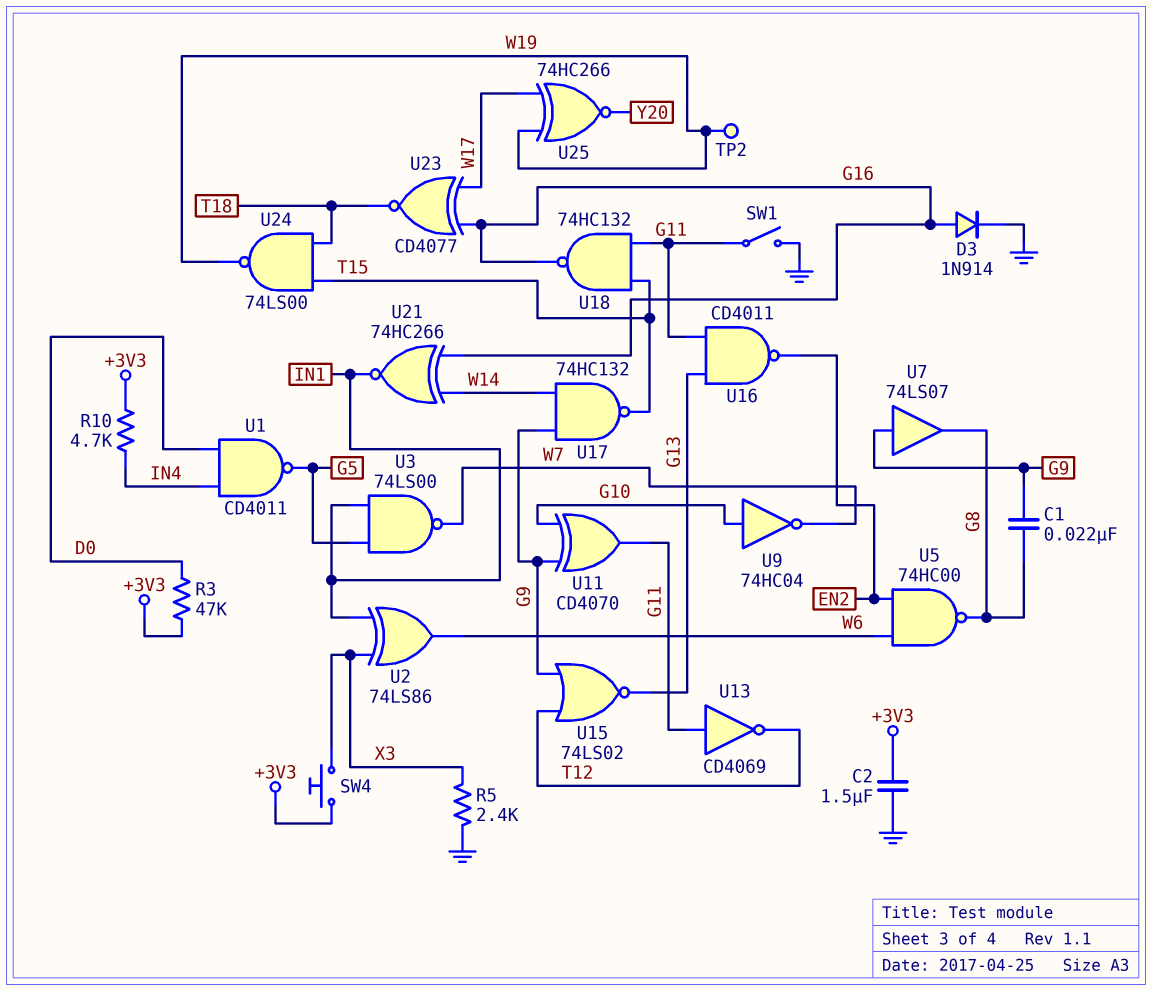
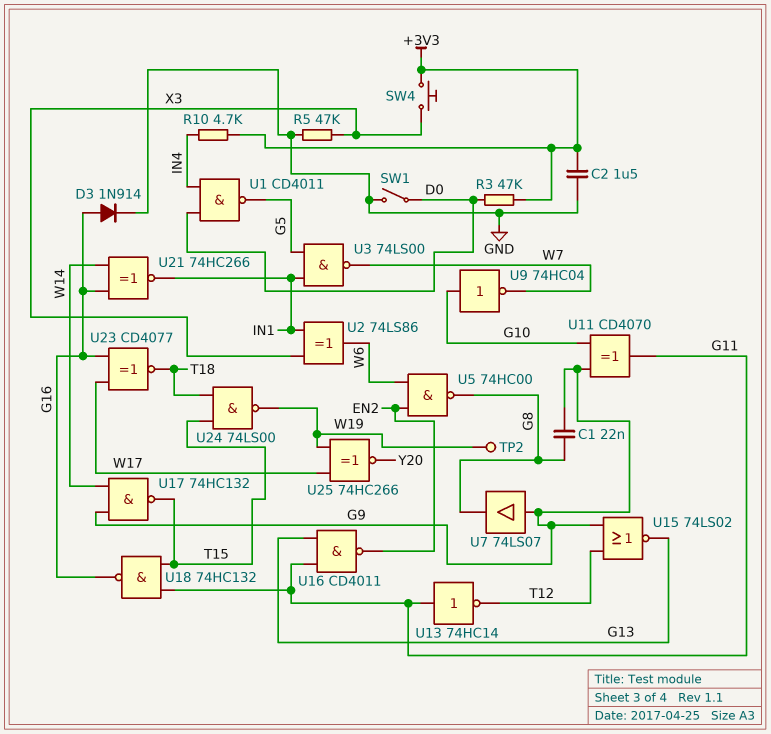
R5: 2.4k (GND, X3) -> 47k (GND, X3)
SW1: switch (G11, GND) -> switch (D0, GND)
U13: NOT CD4069 (in G11, out T12) -> NOT 74HC14 (in G11, out T12)

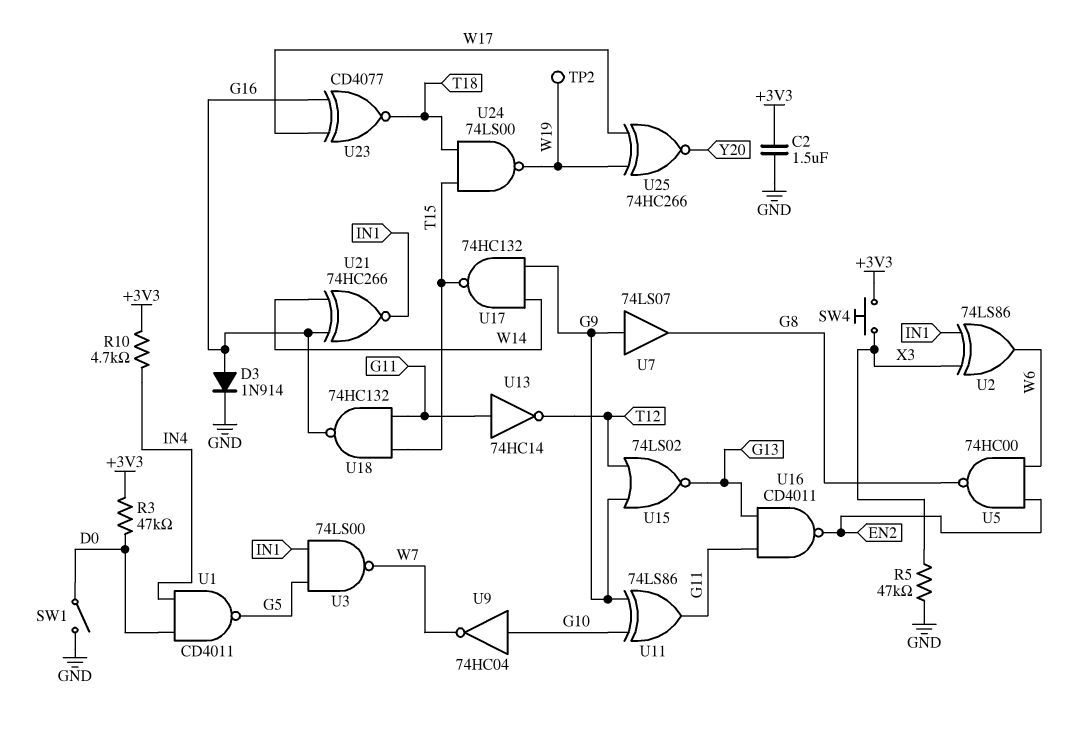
C1: 22nF (G8, G9) -> none
U11: XOR CD4070 (in G9, in G10, out G11) -> XOR 74LS86 (in G9, in G10, out G11)

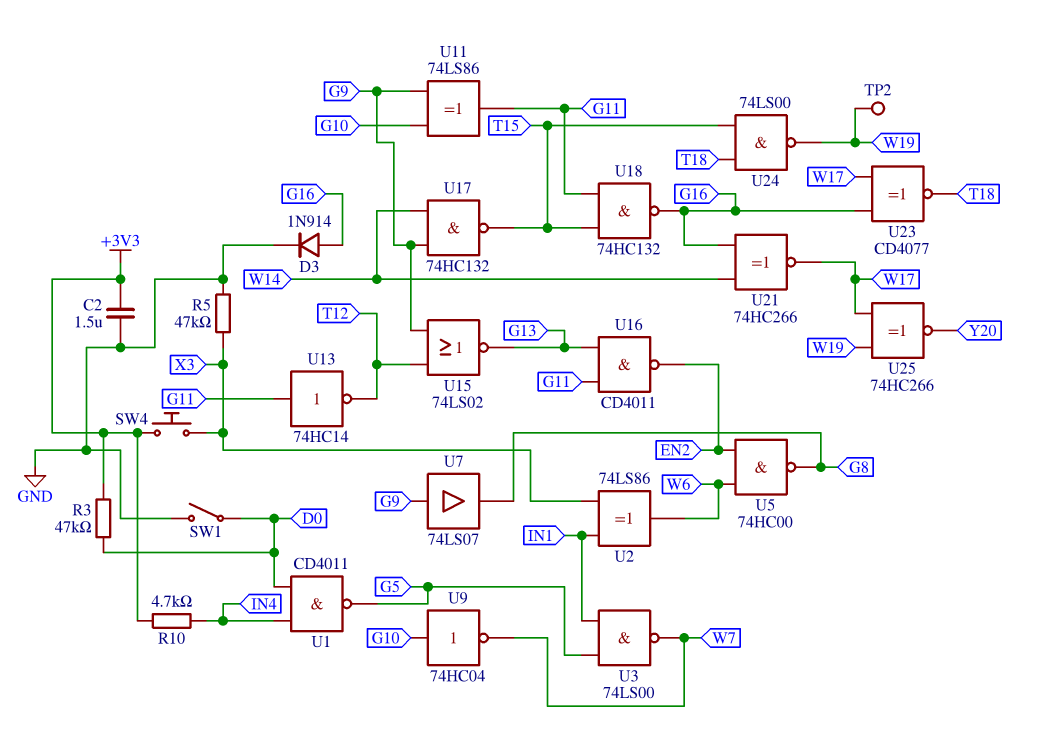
U21: XNOR 74HC266 (in G16, in W14, out IN1) -> XNOR 74HC266 (in G16, in W14, out W17)

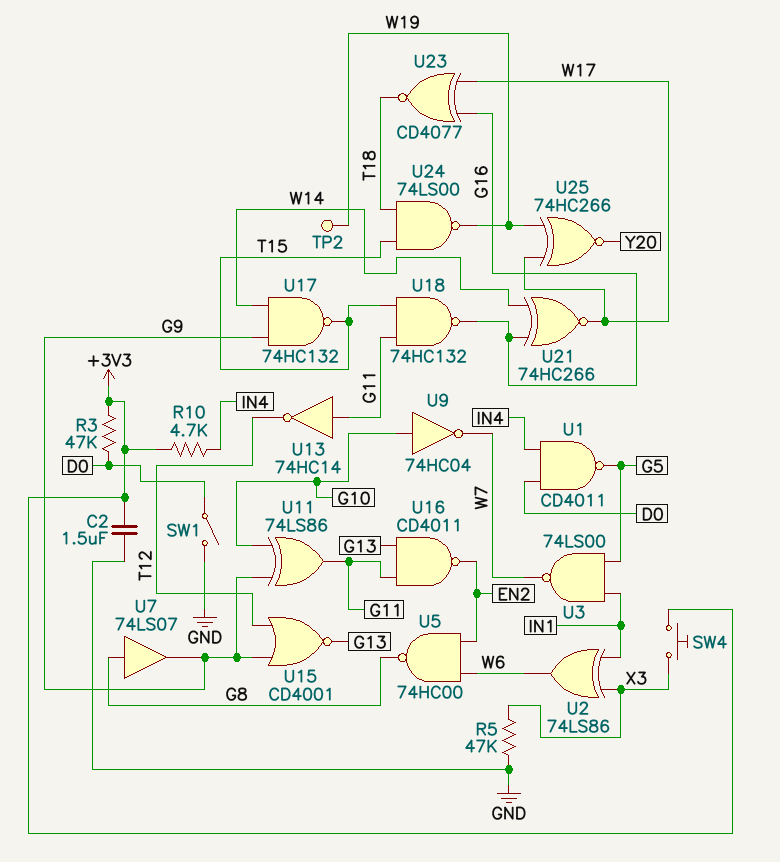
D3: diode 1N914 (A G16, K GND) -> none
U7: buffer 74LS07 (in G9, out G8) -> buffer 74LS07 (in G8, out G9)
U15: NOR 74LS02 (in G9, in T12, out G13) -> NOR CD4001 (in G9, in T12, out G13)

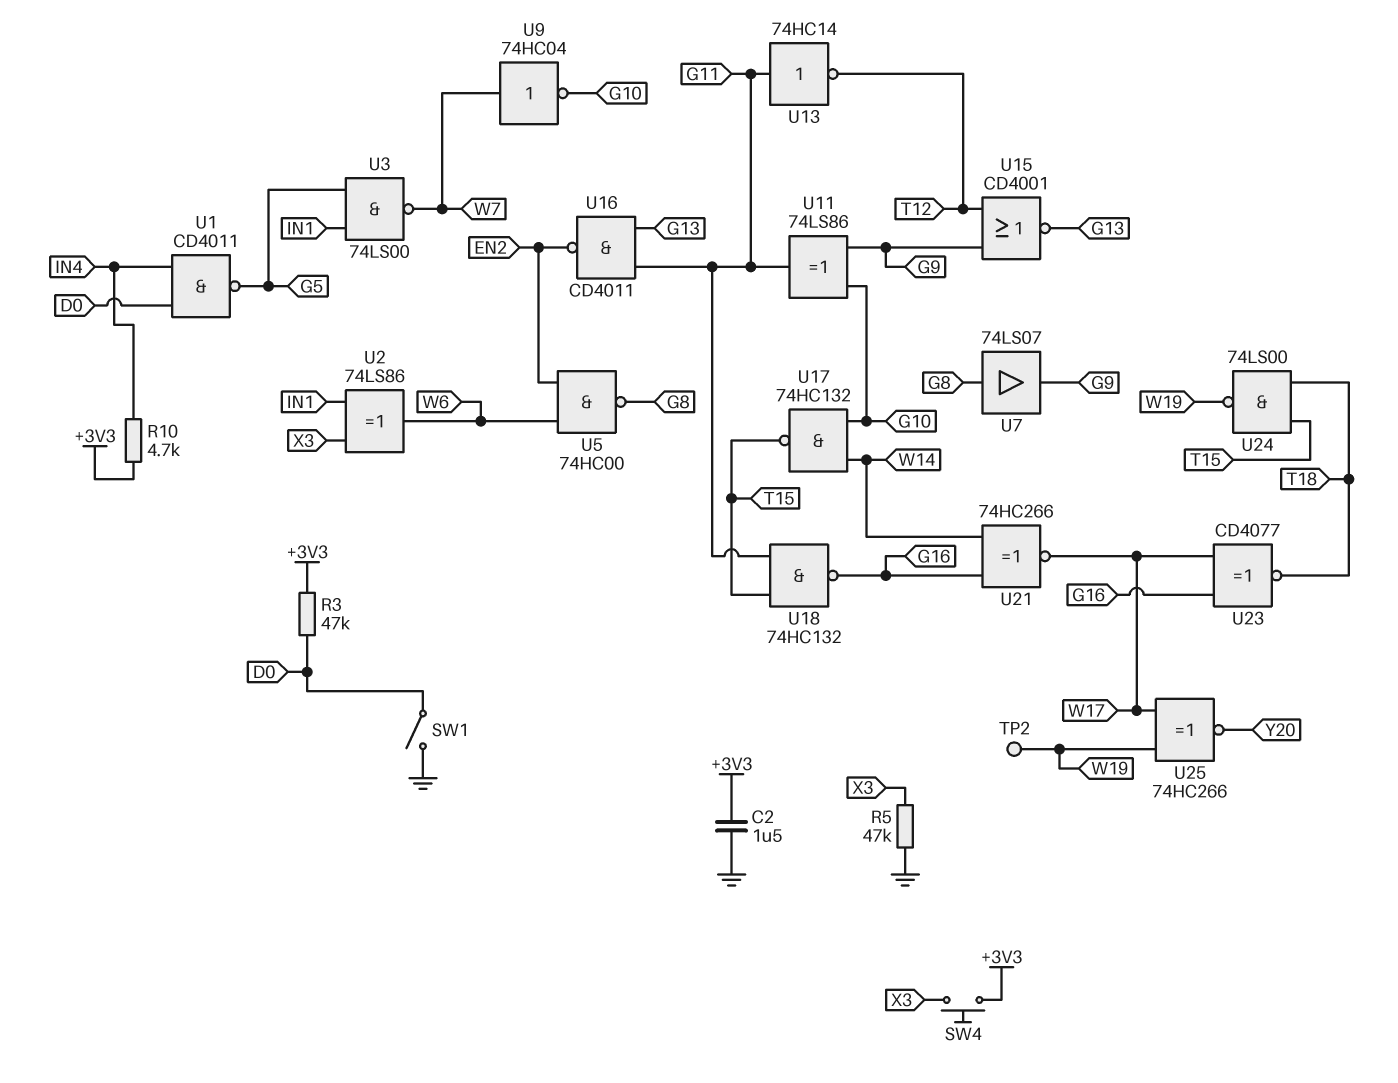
U9: NOT 74HC04 (in G10, out W7) -> NOT 74HC04 (in W7, out G10)
U17: NAND 74HC132 (in G9, in W14, out T15) -> NAND 74HC132 (in G10, in W14, out T15)

